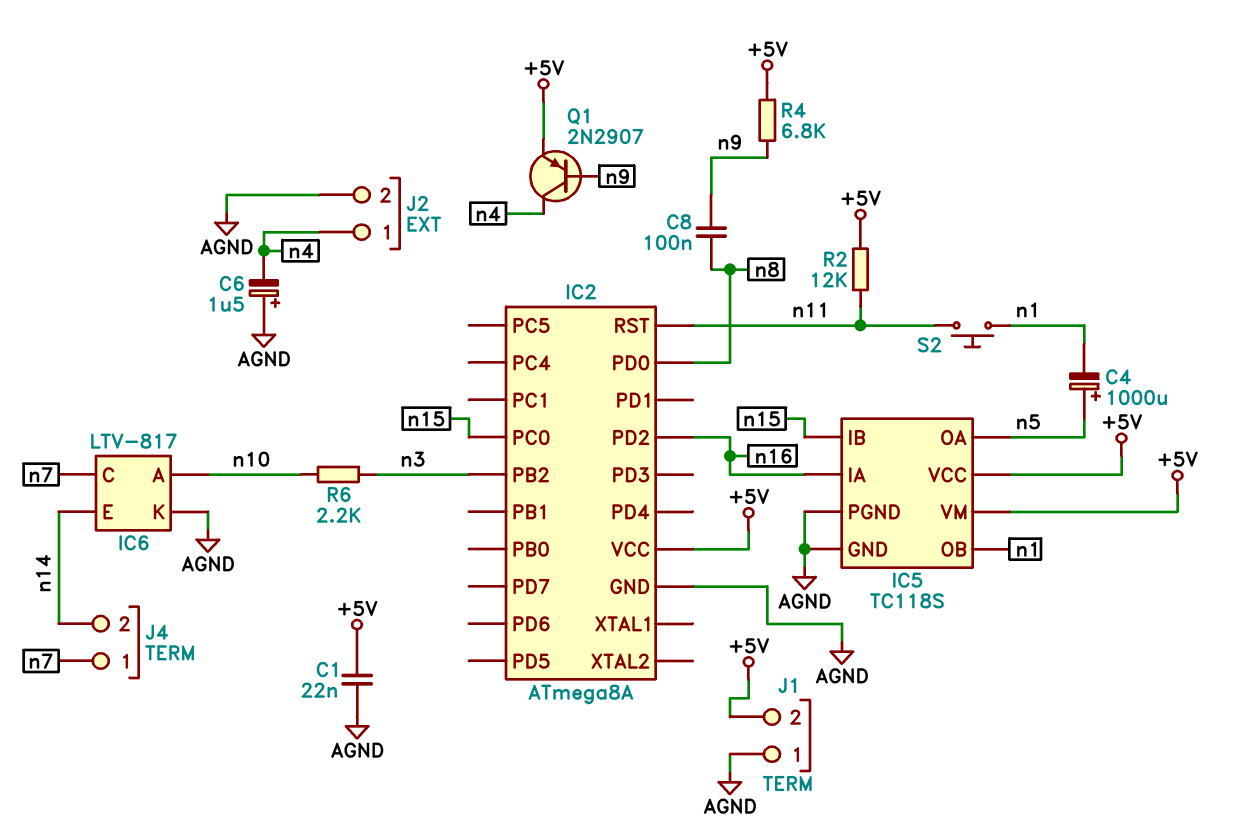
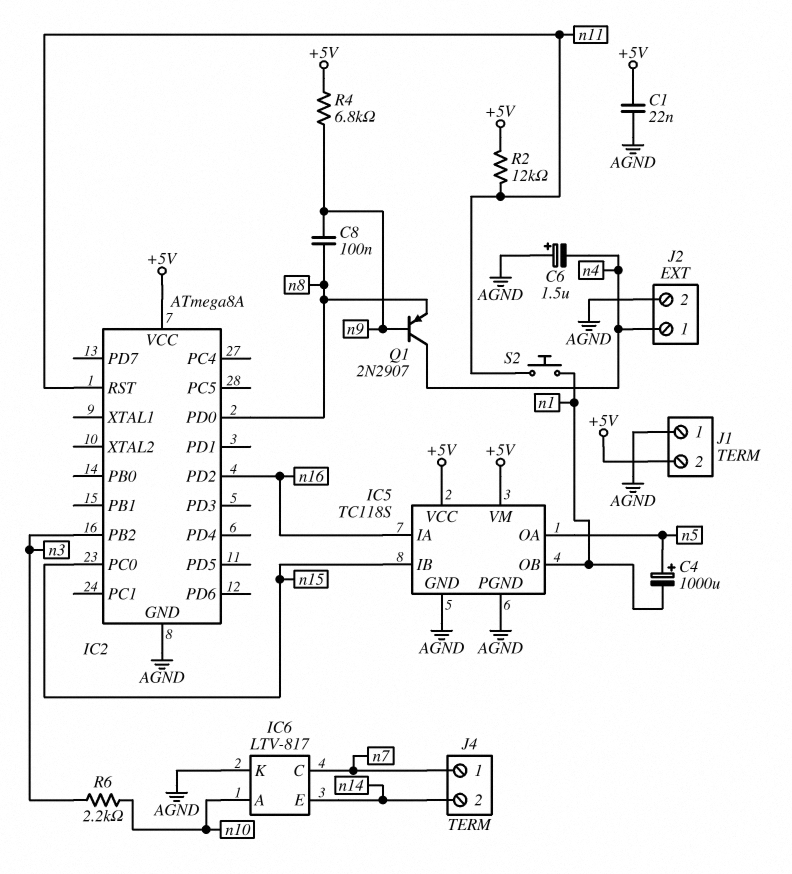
Q1: PNP 2N2907 (B n9, C n4, E +5V) -> PNP 2N2907 (B n9, C n4, E n8)

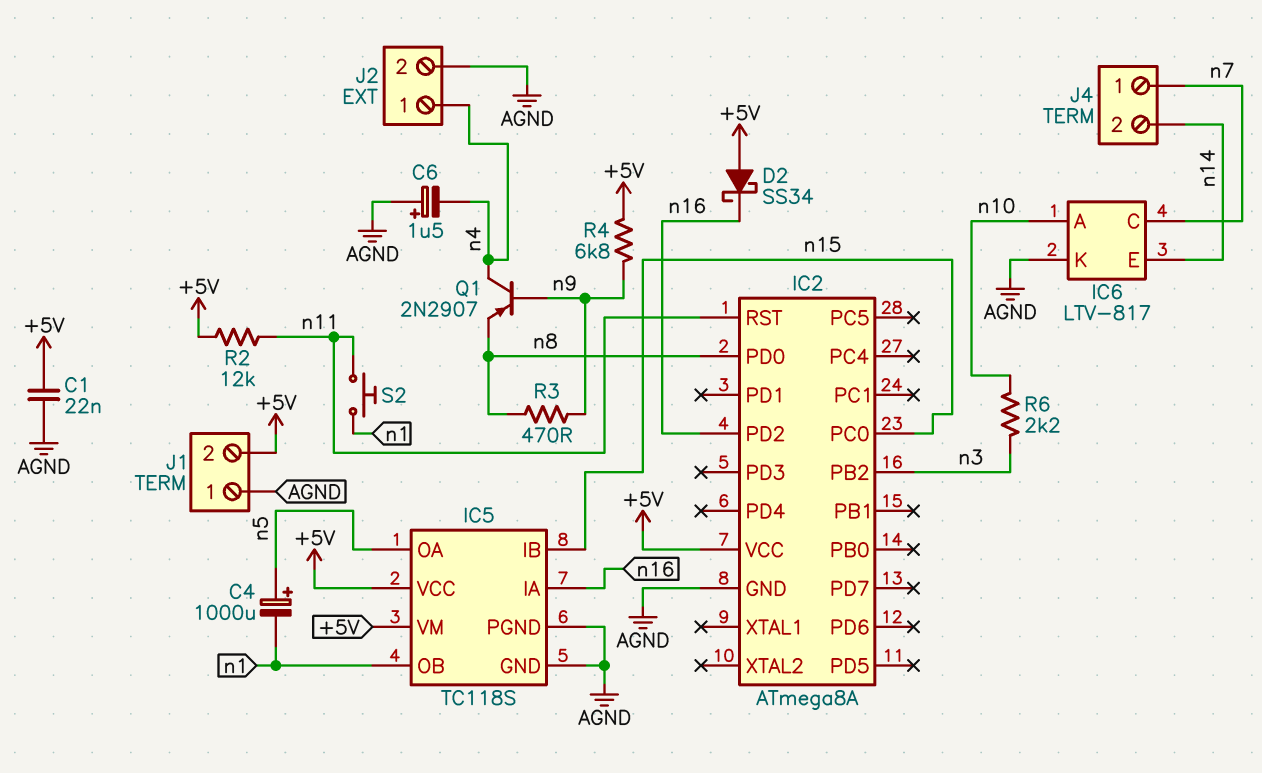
C8: 100nF (n8, n9) -> none
D2: none -> schottky SS34 (A +5V, K n16)
R3: none -> 470 (n8, n9)

